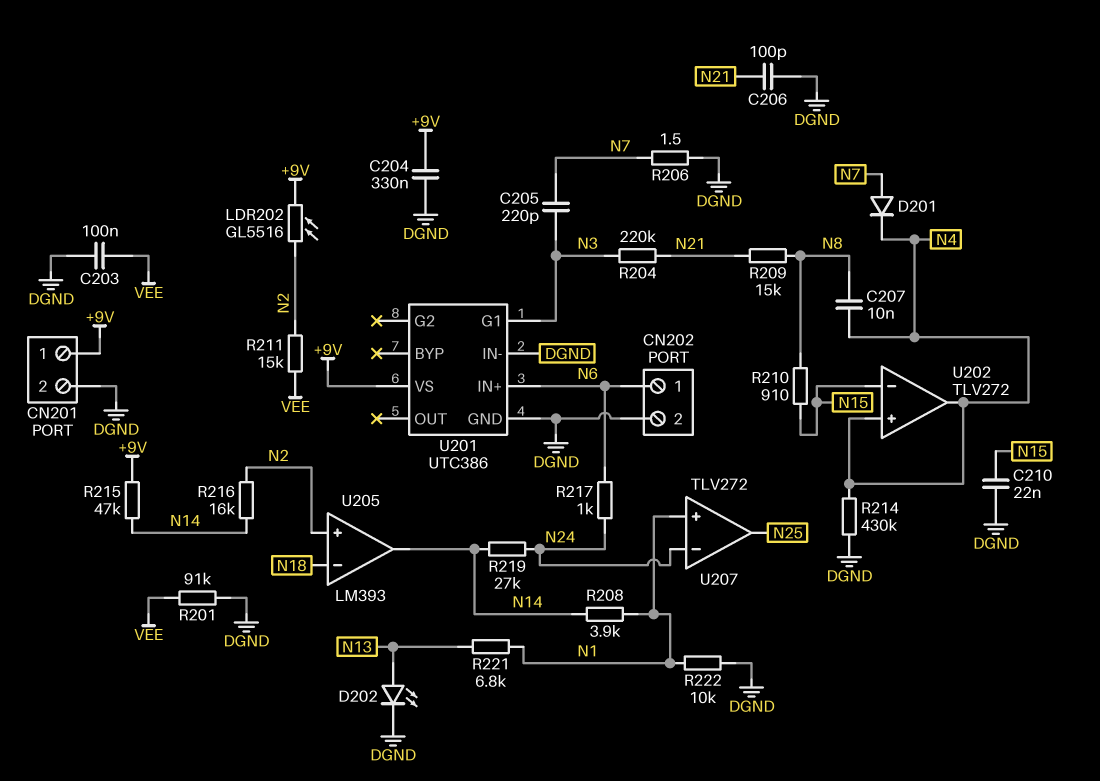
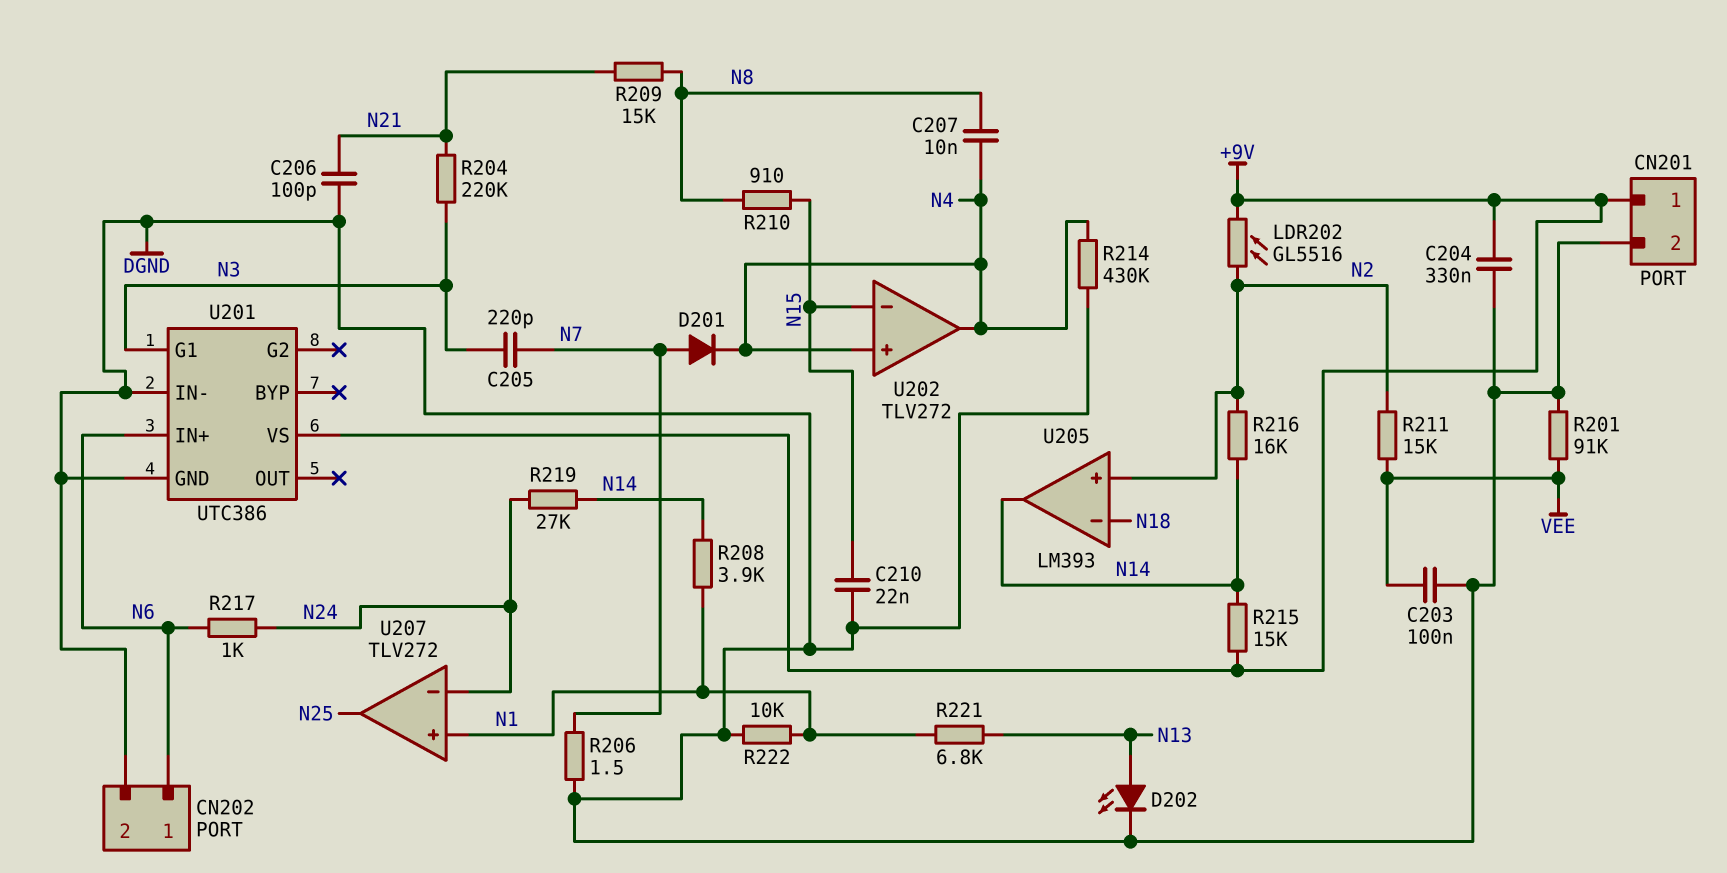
R215: 47k (+9V, N14) -> 15k (+9V, N14)

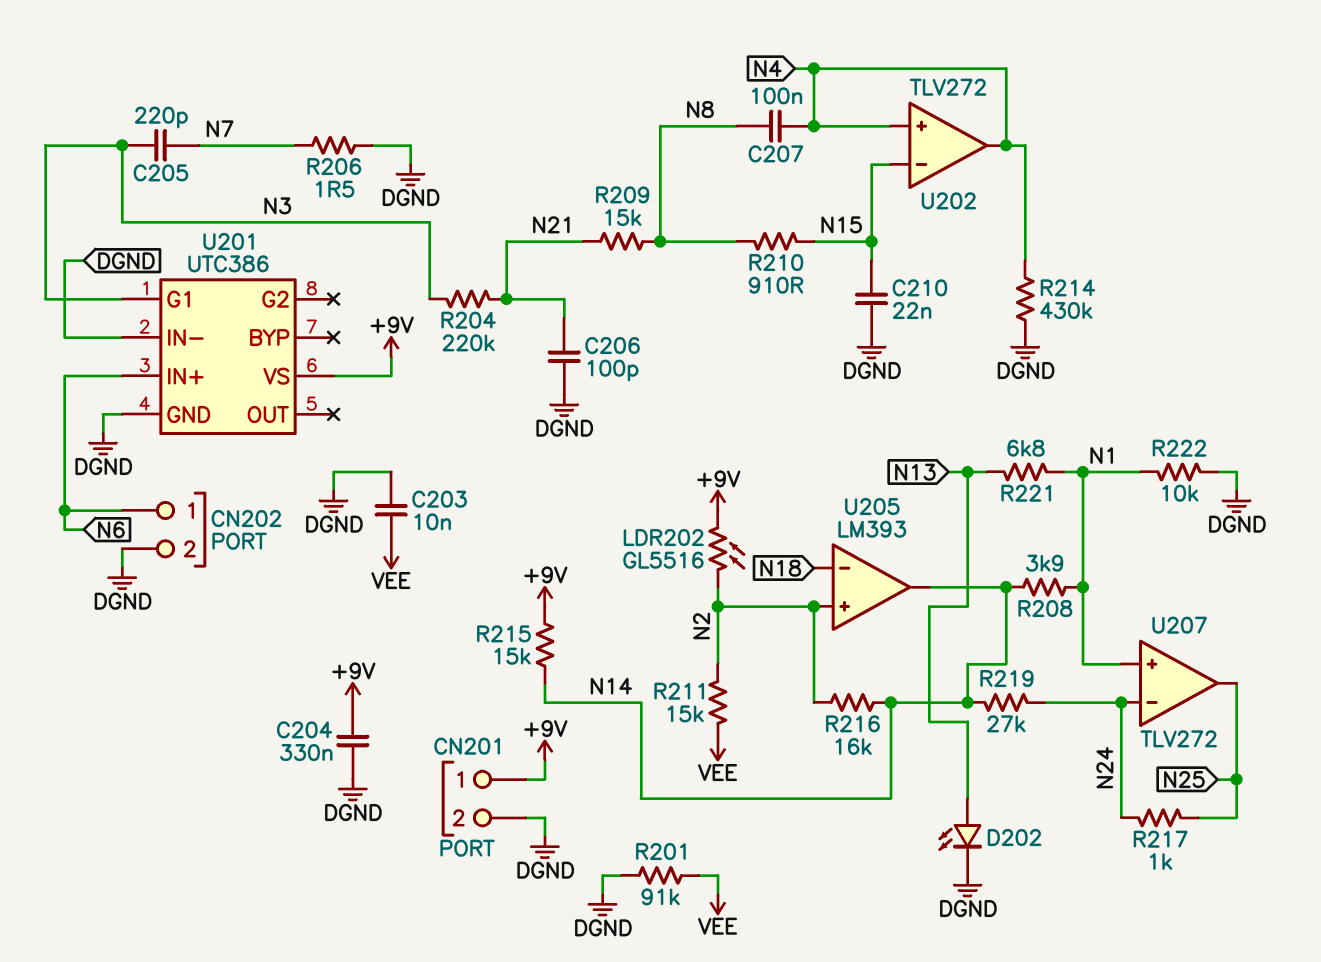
C203: 100nF (DGND, VEE) -> 10nF (DGND, VEE)
C207: 10nF (N4, N8) -> 100nF (N4, N8)
D201: diode (A N7, K N4) -> none
R217: 1k (N6, N24) -> 1k (N24, N25)

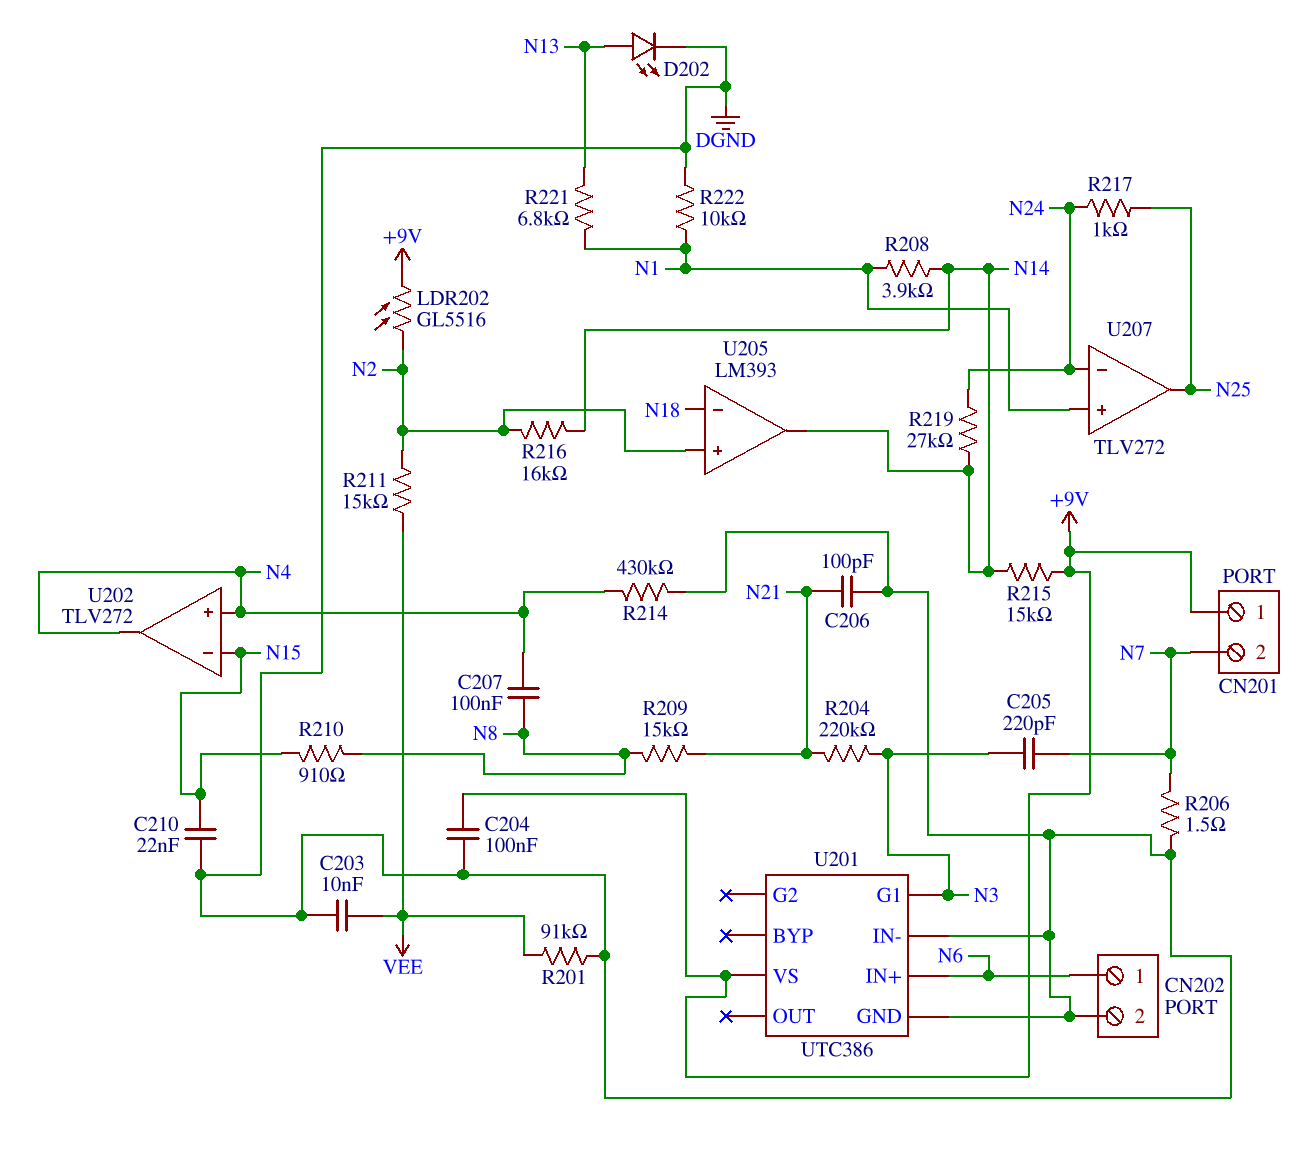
C204: 330nF (+9V, DGND) -> 100nF (+9V, DGND)
CN201 pin 2: DGND -> N7

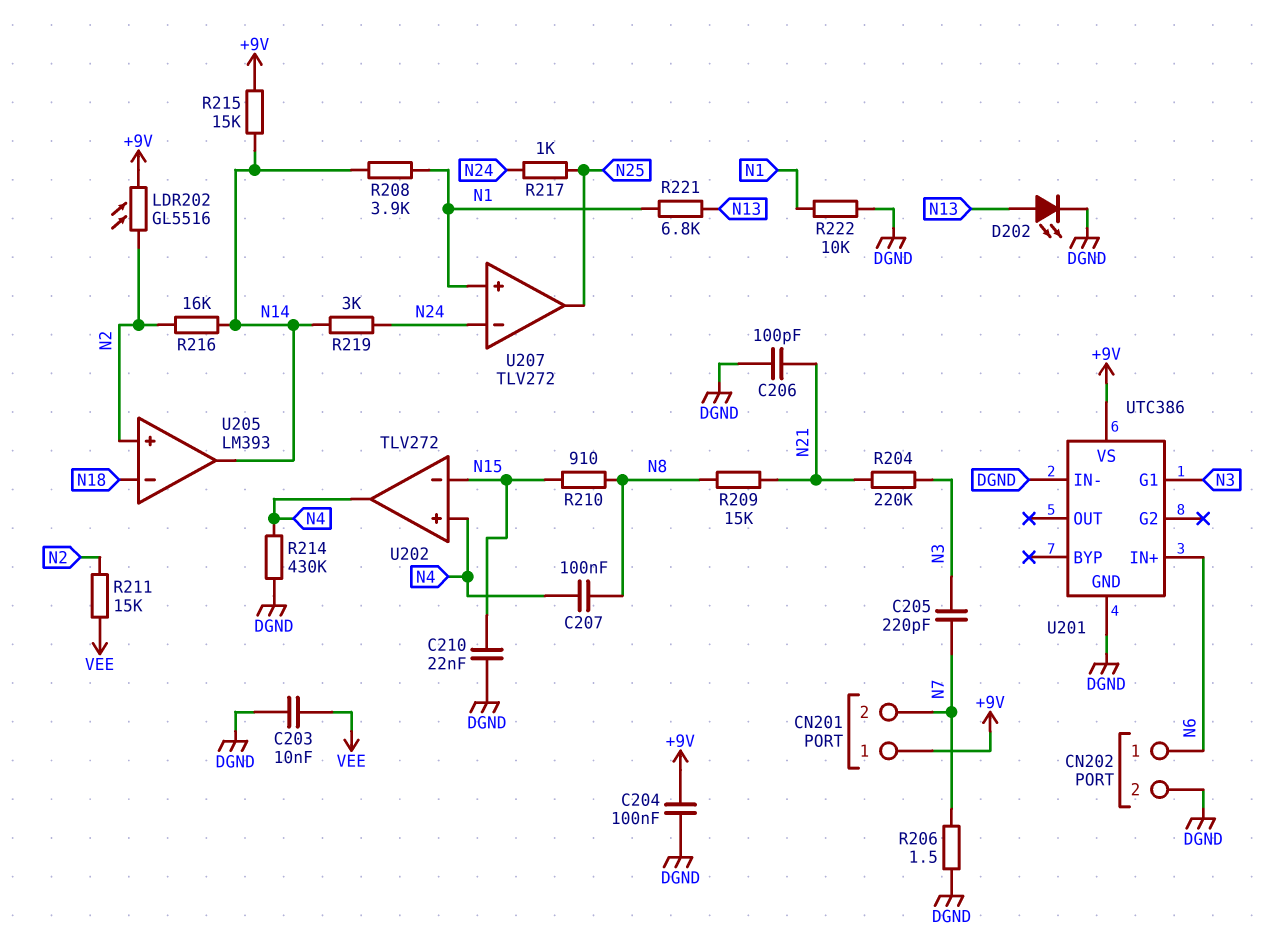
R201: 91k (DGND, VEE) -> none
R219: 27k (N14, N24) -> 3k (N14, N24)

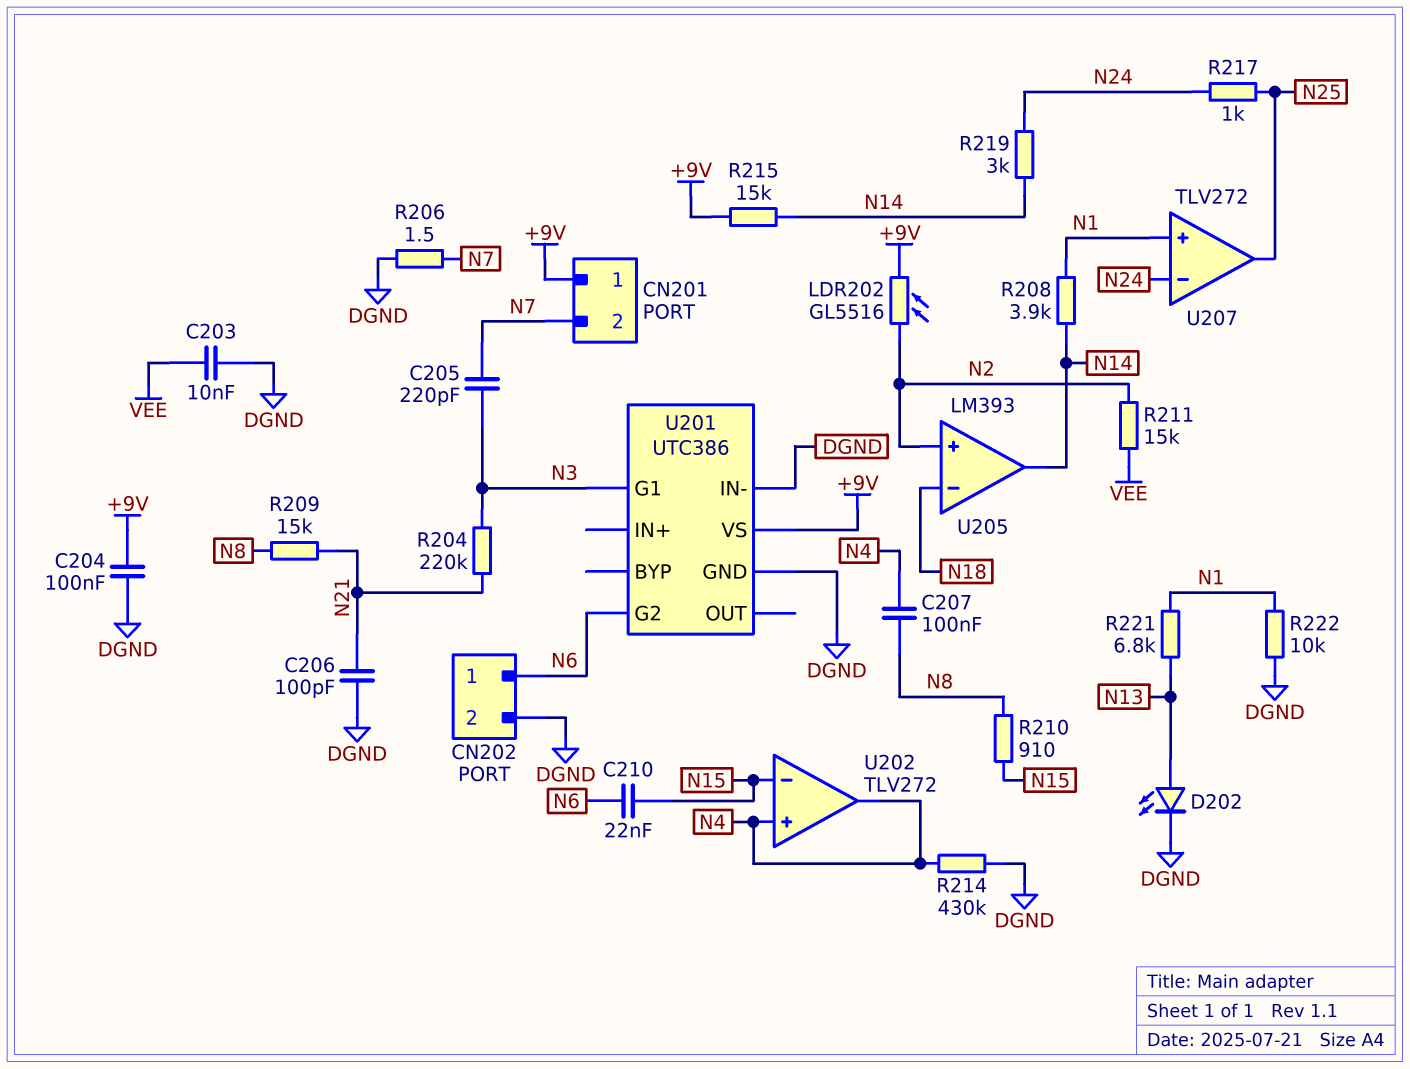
C210: 22nF (DGND, N15) -> 22nF (N6, N15)
R216: 16k (N2, N14) -> none
U201 pin G2: none -> N6
U201 pin IN+: N6 -> none

